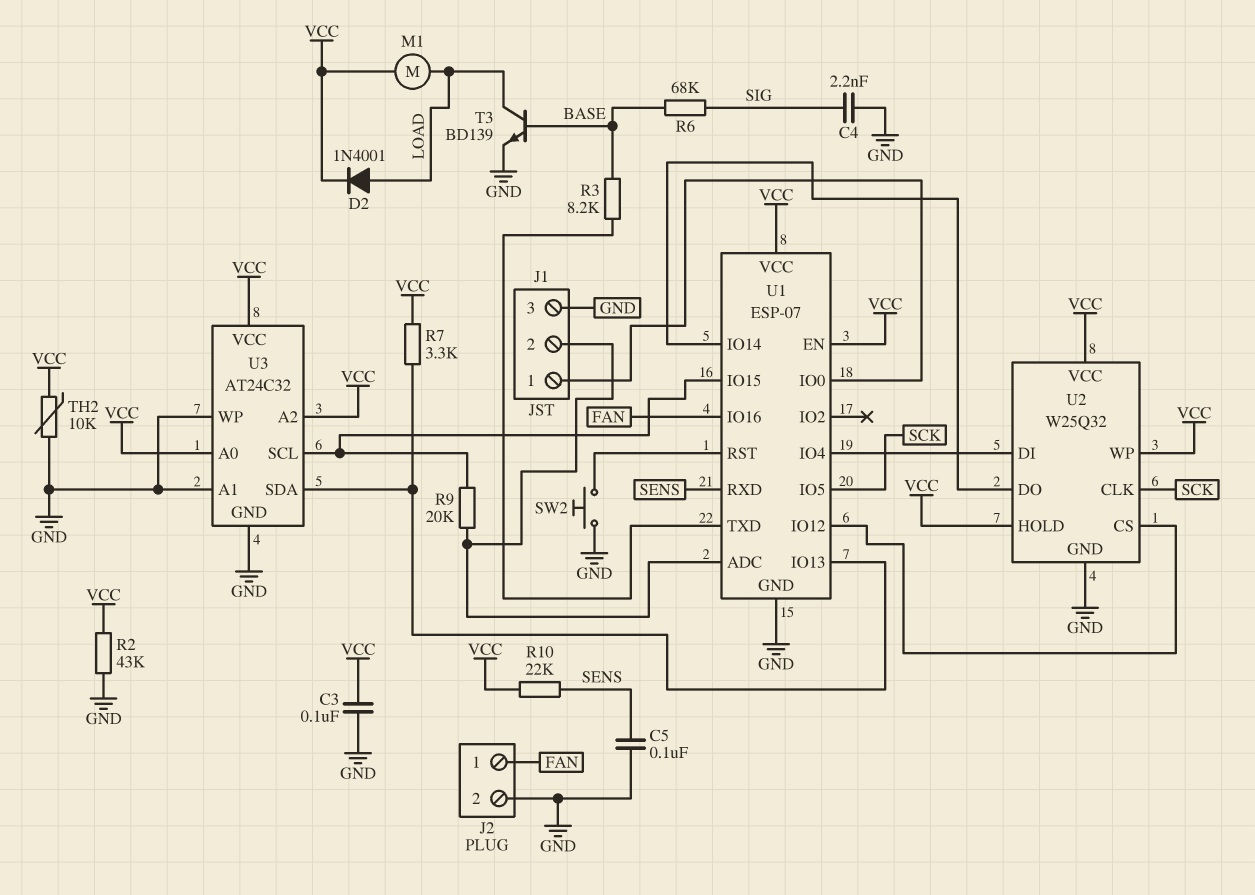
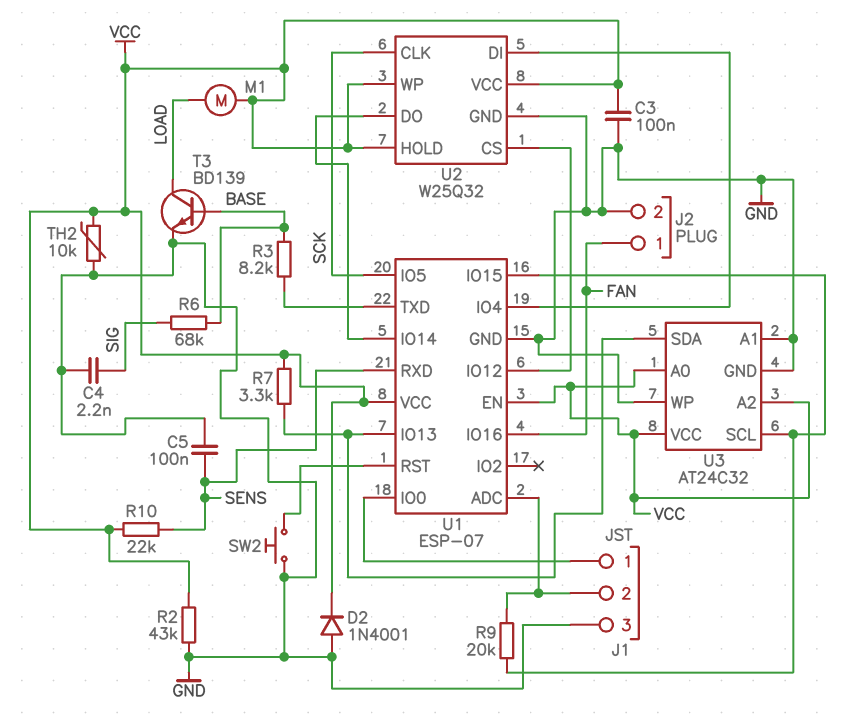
D2: diode 1N4001 (A LOAD, K VCC) -> diode 1N4001 (A GND, K VCC)

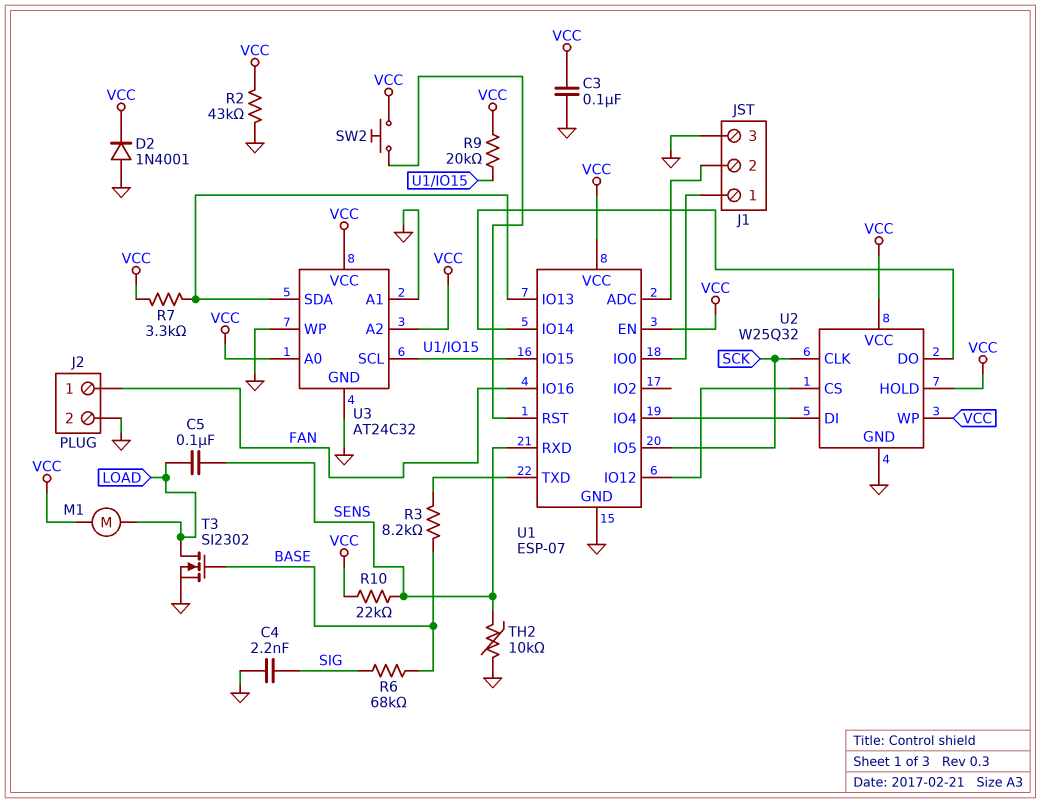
C5: 100nF (GND, SENS) -> 100nF (LOAD, SENS)
R9: 20k (J1/2, U1/IO15) -> 20k (U1/IO15, VCC)
SW2: button (GND, U1/RST) -> button (U1/RST, VCC)
T3: NPN BD139 (B BASE, C LOAD, E GND) -> NMOS SI2302 (G BASE, D LOAD, S GND)
TH2: 10k (GND, VCC) -> 10k (GND, SENS)

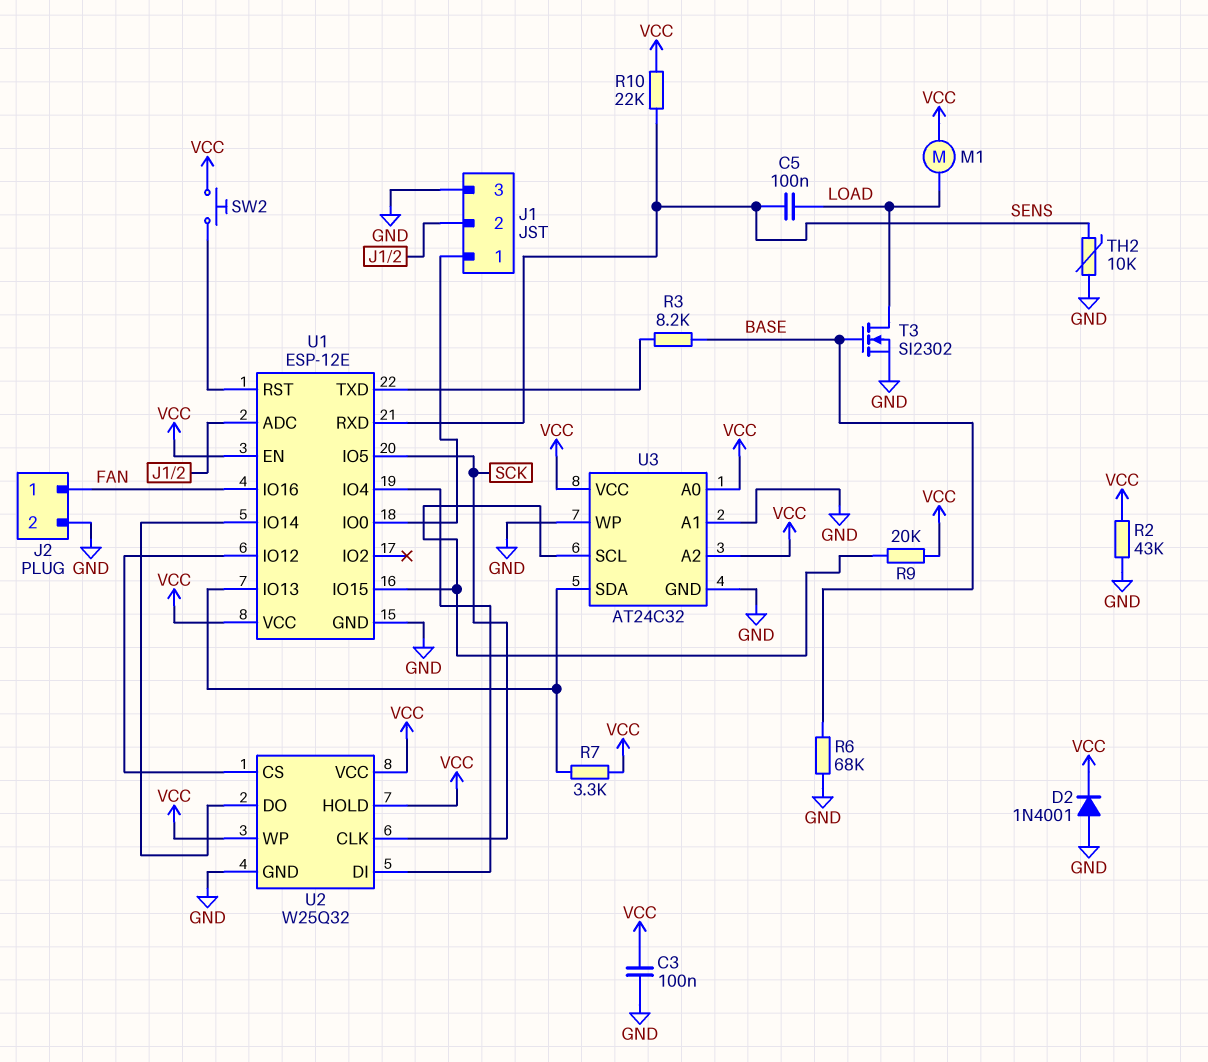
C4: 2.2nF (GND, SIG) -> none
R6: 68k (BASE, SIG) -> 68k (BASE, GND)
U1: ESP-07 -> ESP-12E

